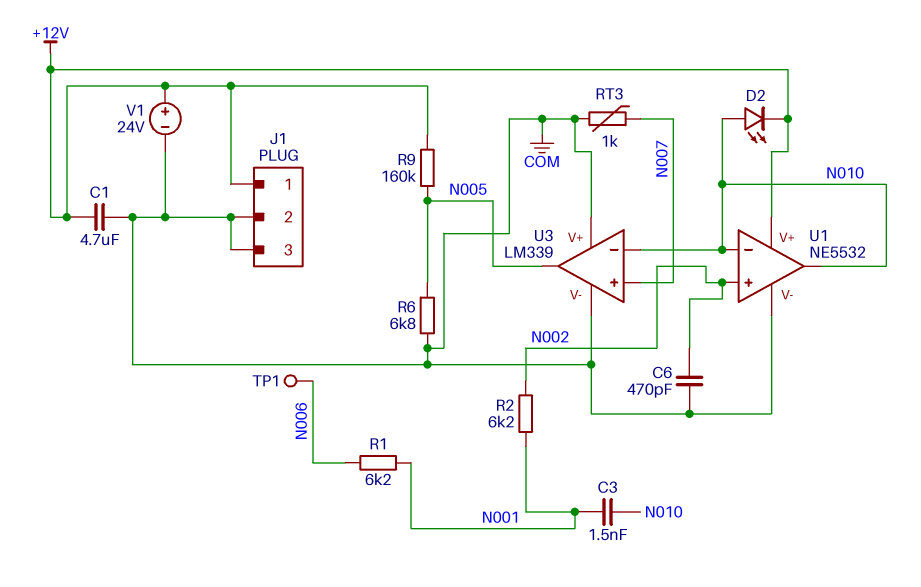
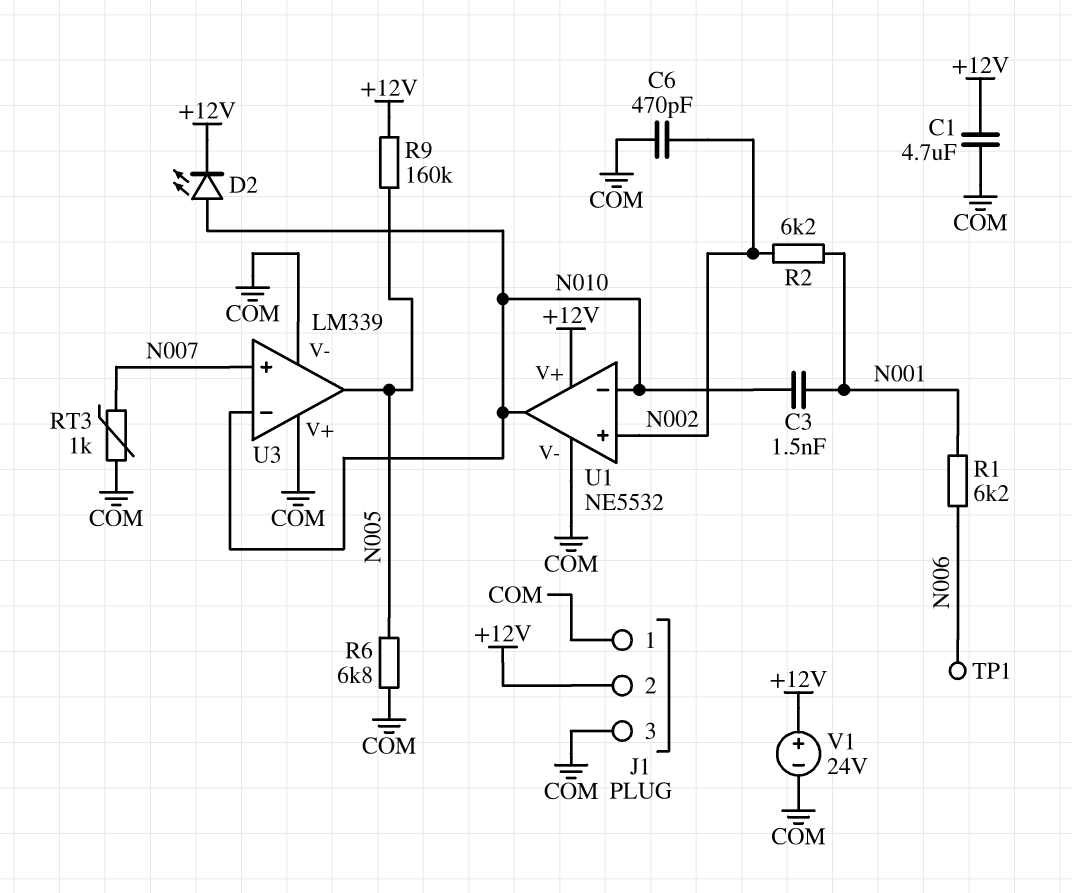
J1 pin 1: +12V -> COM
J1 pin 2: COM -> +12V

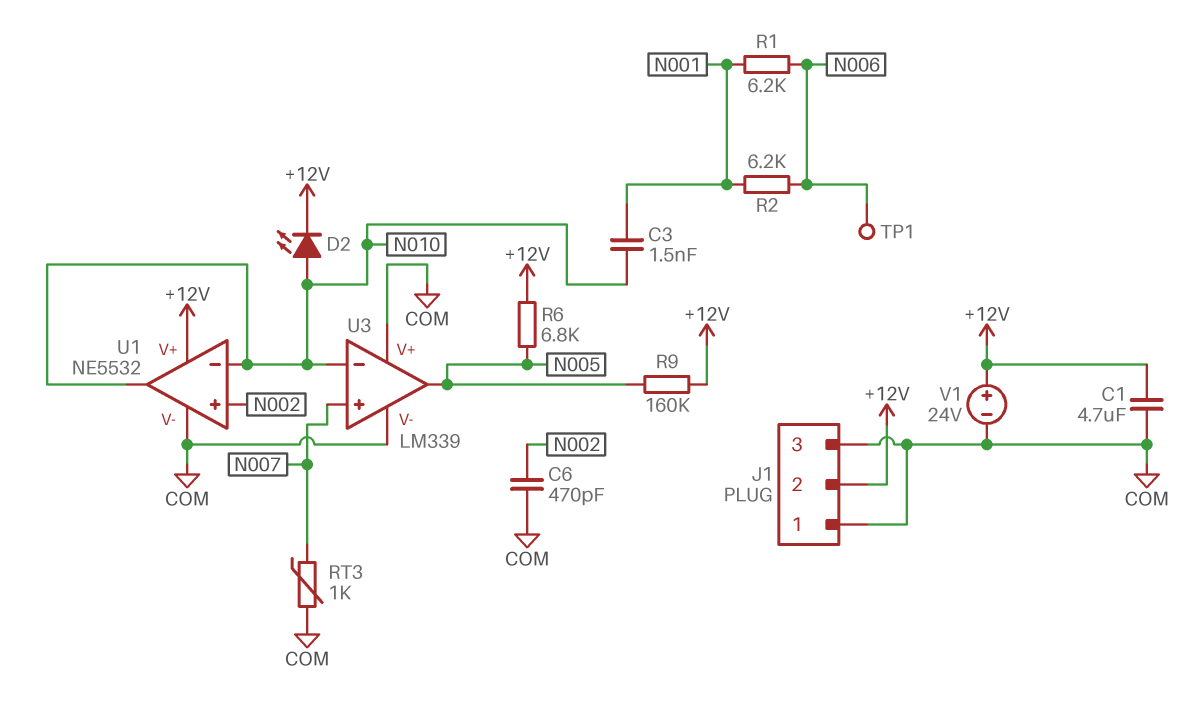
R2: 6.2k (N001, N002) -> 6.2k (N001, N006)
R6: 6.8k (COM, N005) -> 6.8k (+12V, N005)

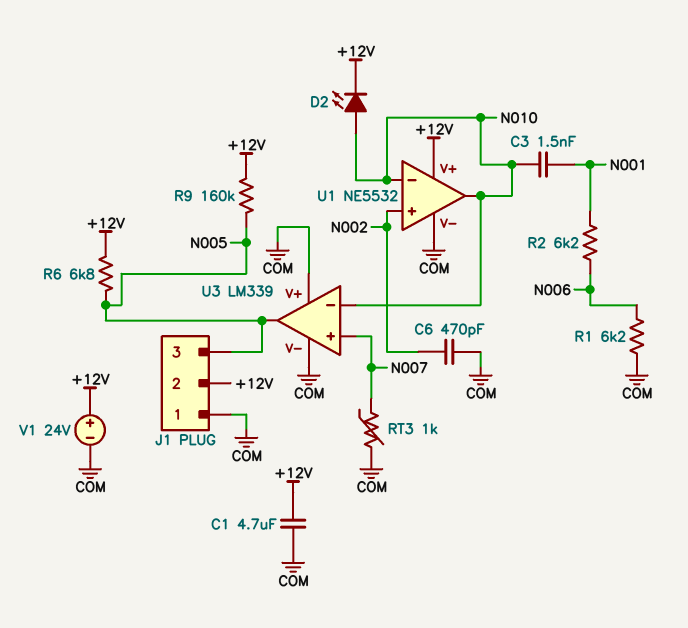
J1 pin 3: COM -> N005
R1: 6.2k (N001, N006) -> 6.2k (COM, N006)
TP1: test point (N006) -> none

